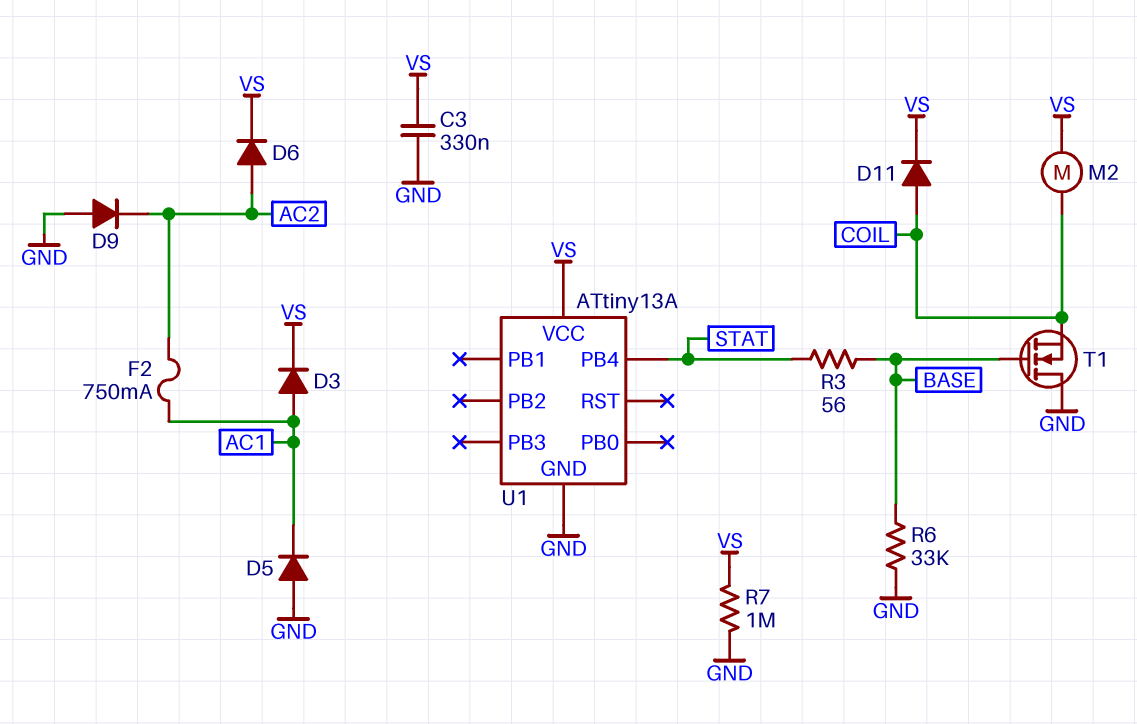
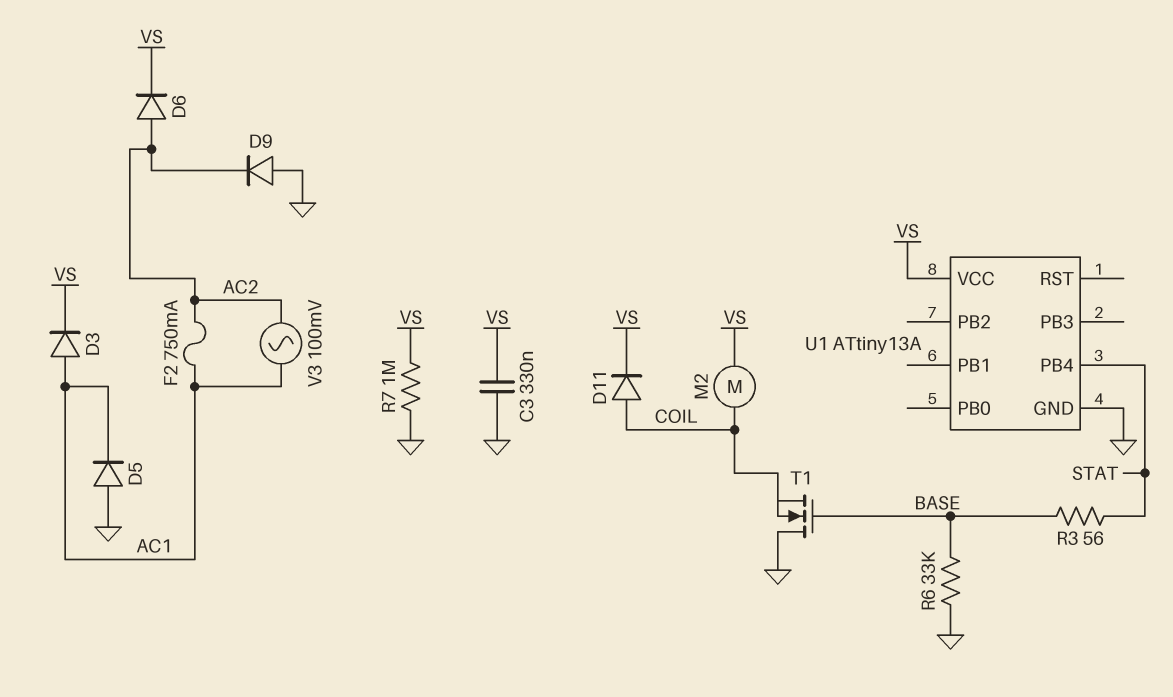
V3: none -> AC 100mV (AC1, AC2)

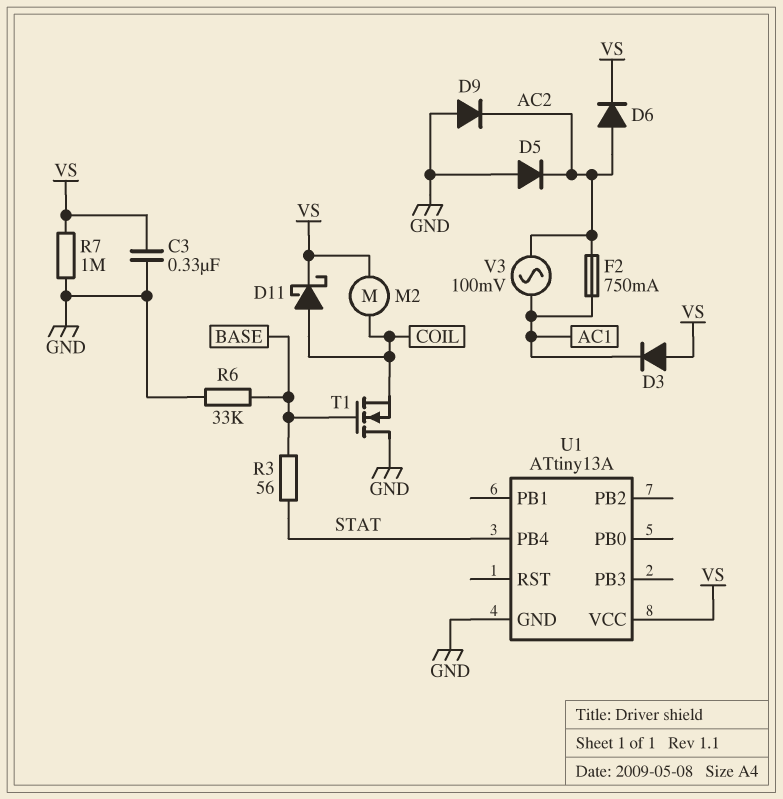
D3: diode (A AC1, K VS) -> diode (A VS, K AC1)
D5: diode (A GND, K AC1) -> diode (A GND, K AC2)
D11: diode (A COIL, K VS) -> schottky (A COIL, K VS)

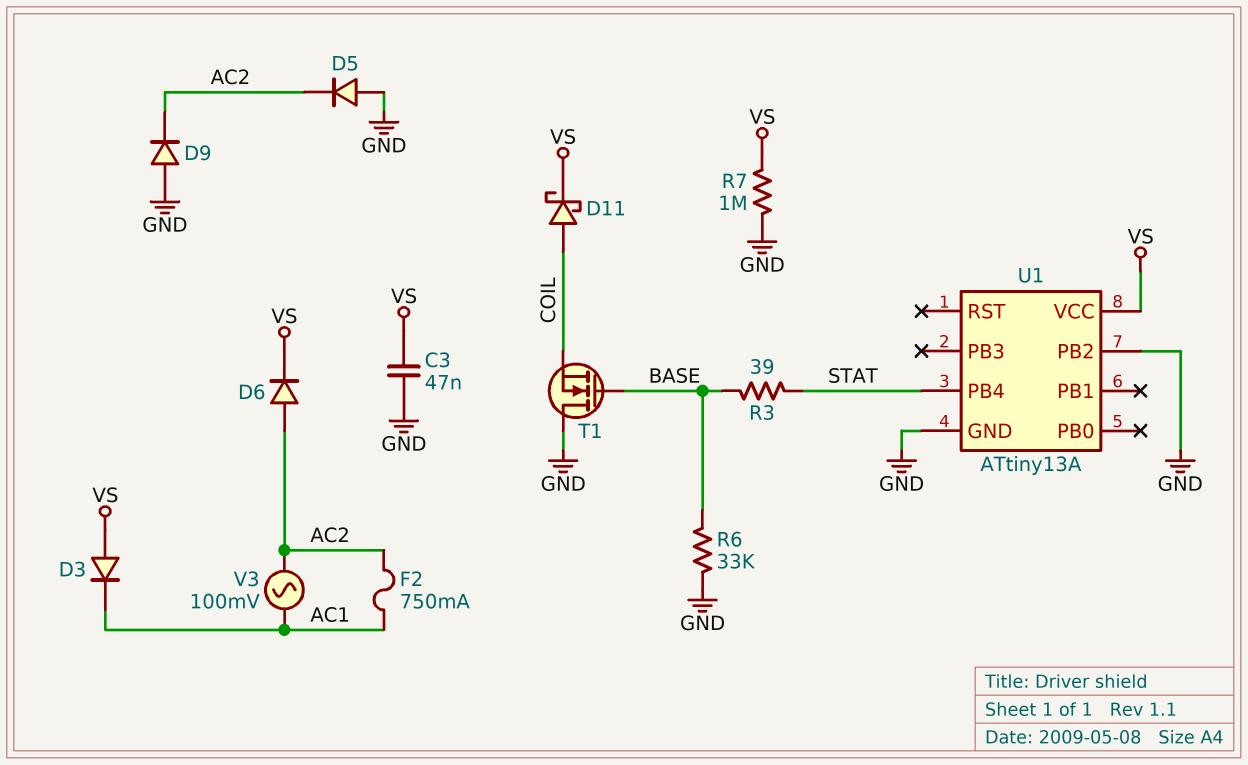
C3: 330nF (GND, VS) -> 47nF (GND, VS)
M2: motor (COIL, VS) -> none
R3: 56 (BASE, STAT) -> 39 (BASE, STAT)
U1 pin PB2: none -> GND

